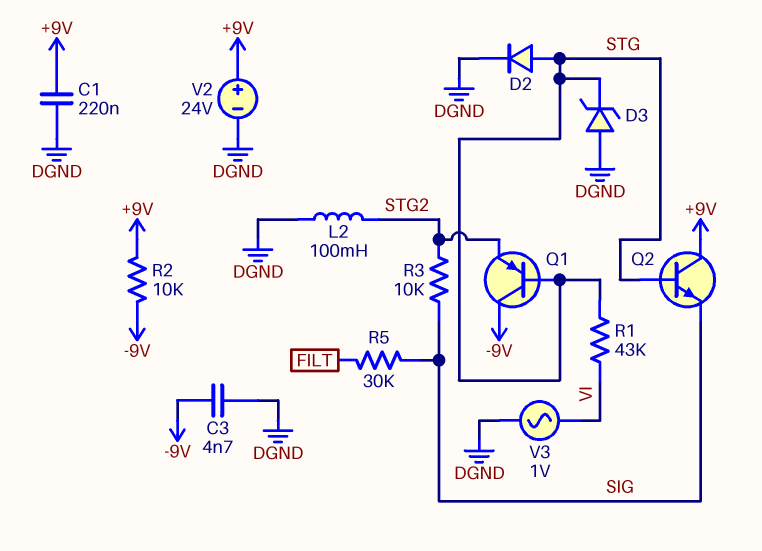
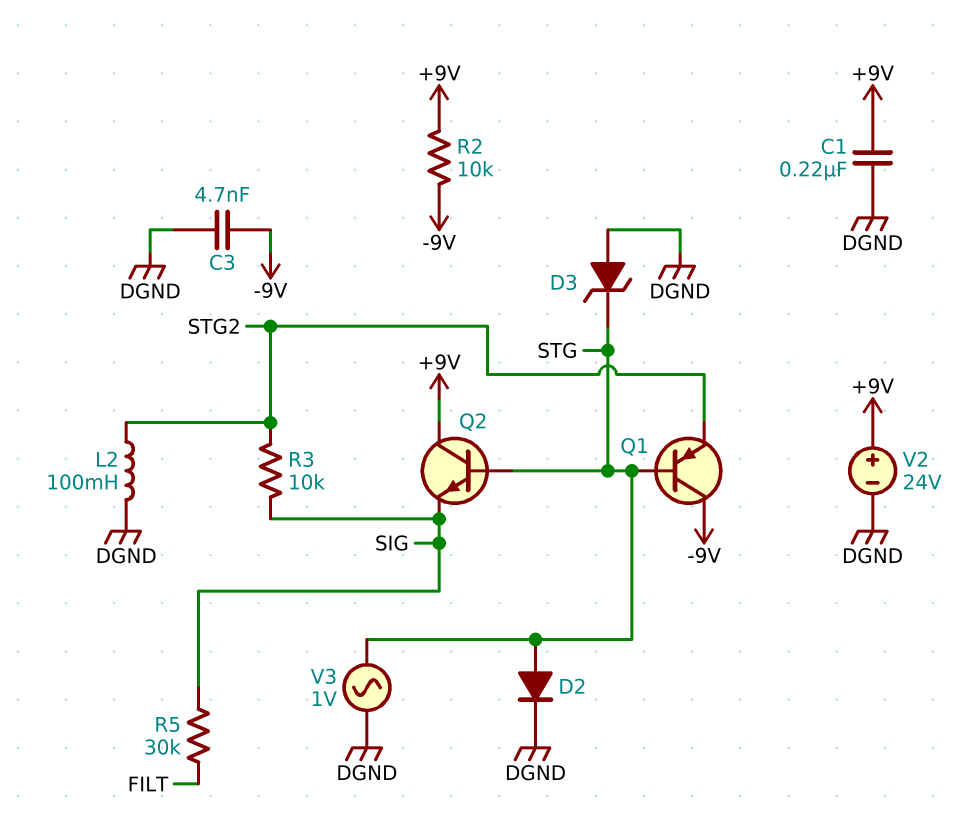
R1: 43k (STG, VI) -> none
V3: AC 1V (DGND, VI) -> AC 1V (DGND, STG)

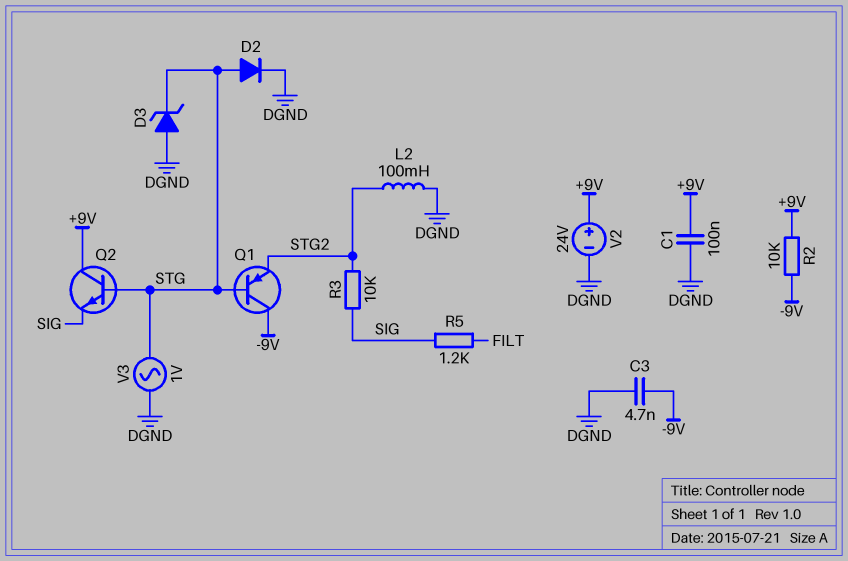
C1: 220nF (+9V, DGND) -> 100nF (+9V, DGND)
R5: 30k (FILT, SIG) -> 1.2k (FILT, SIG)

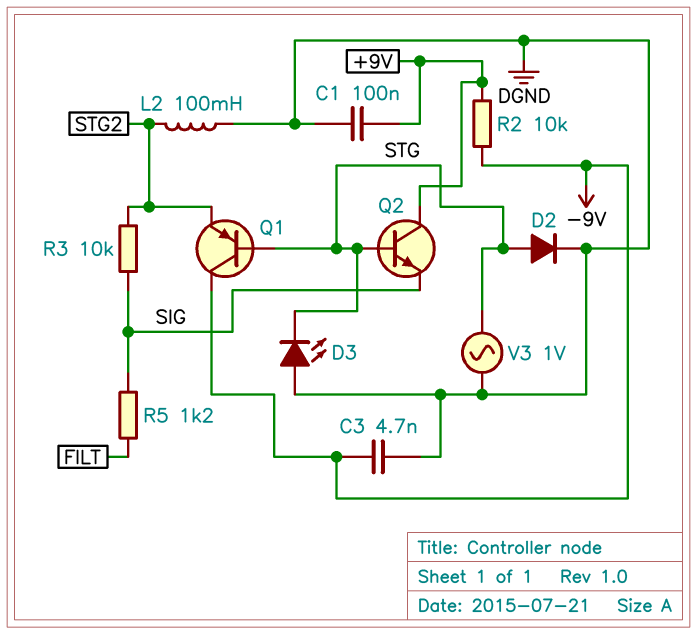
D3: zener (A DGND, K STG) -> LED (A DGND, K STG)
V2: 24V (plus +9V, minus DGND) -> none

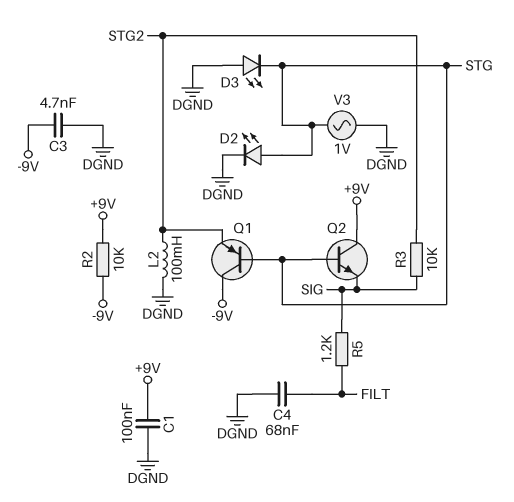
C4: none -> 68nF (DGND, FILT)
D2: diode (A STG, K DGND) -> LED (A STG, K DGND)

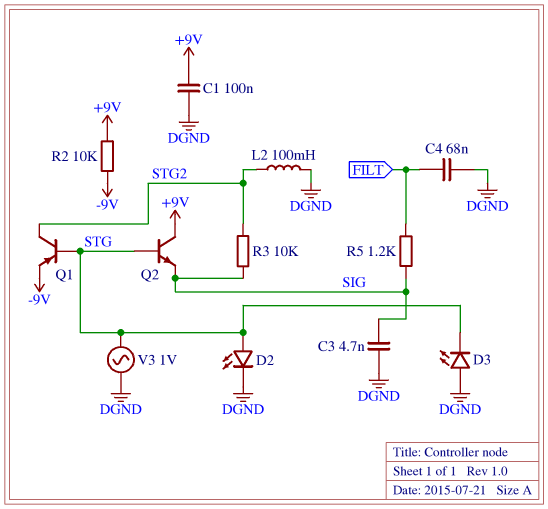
C3: 4.7nF (-9V, DGND) -> 4.7nF (DGND, SIG)
Q1: PNP (B STG, C -9V, E STG2) -> PNP (B STG, C STG2, E -9V)

